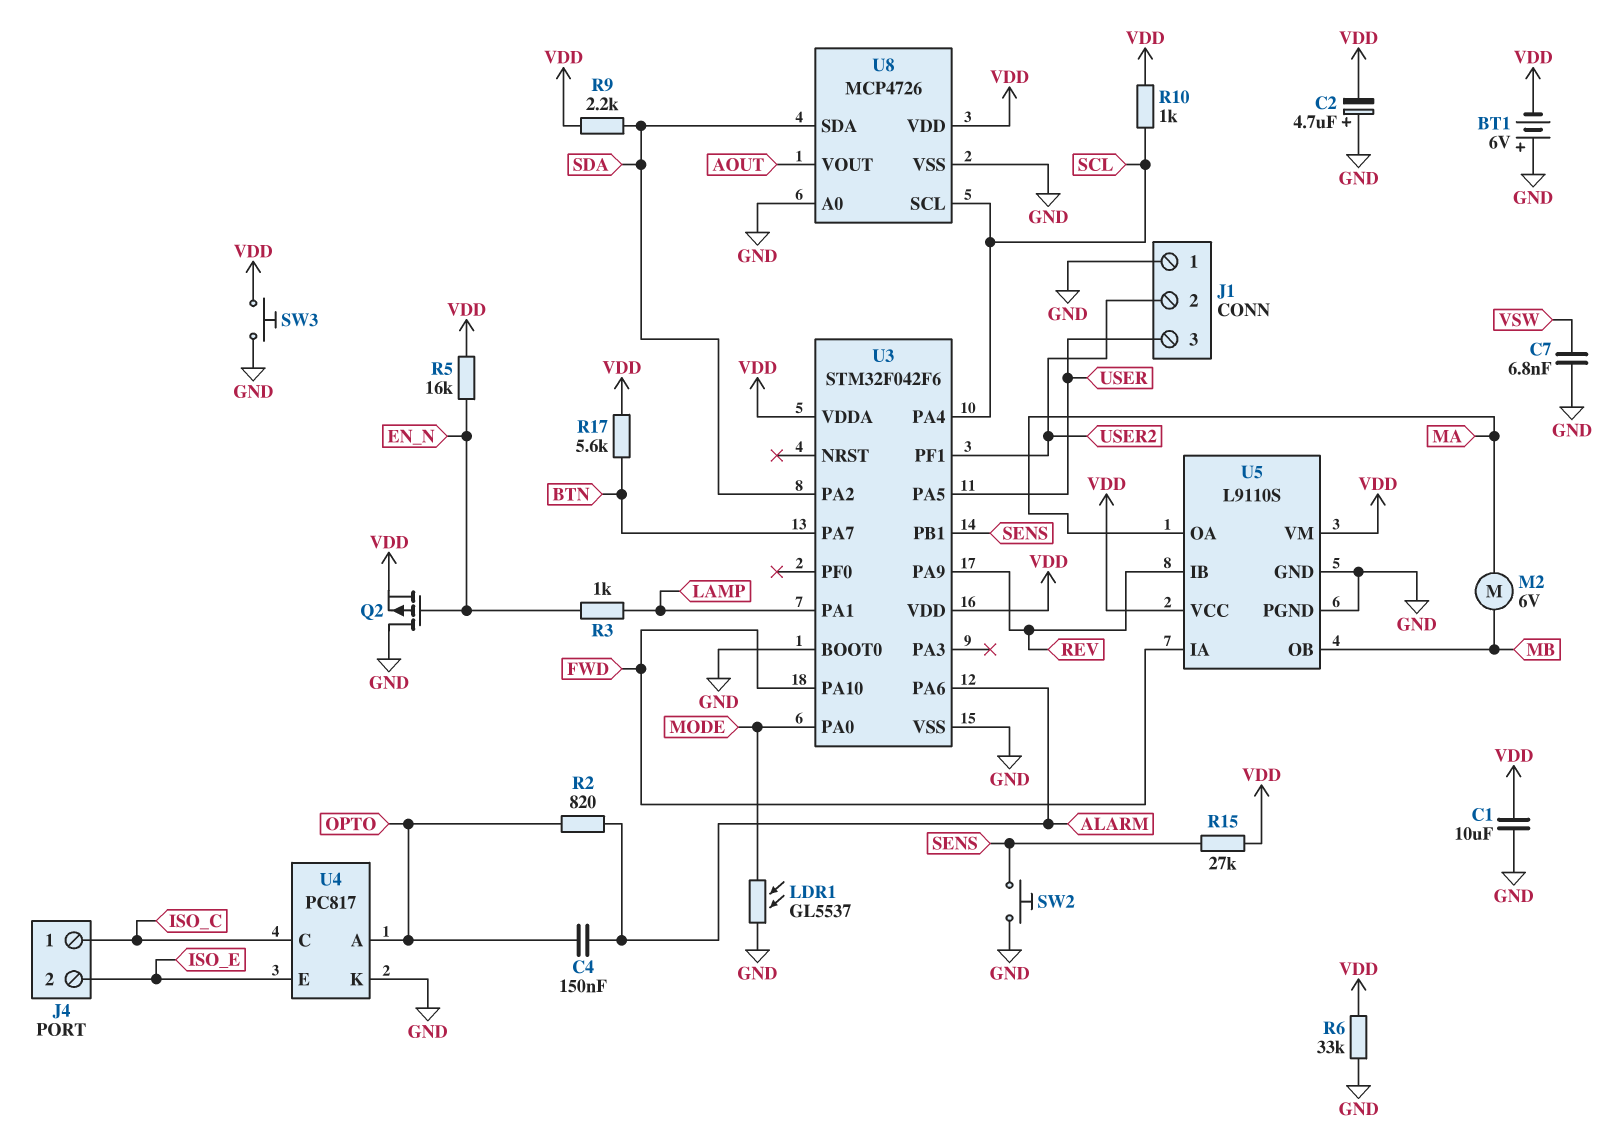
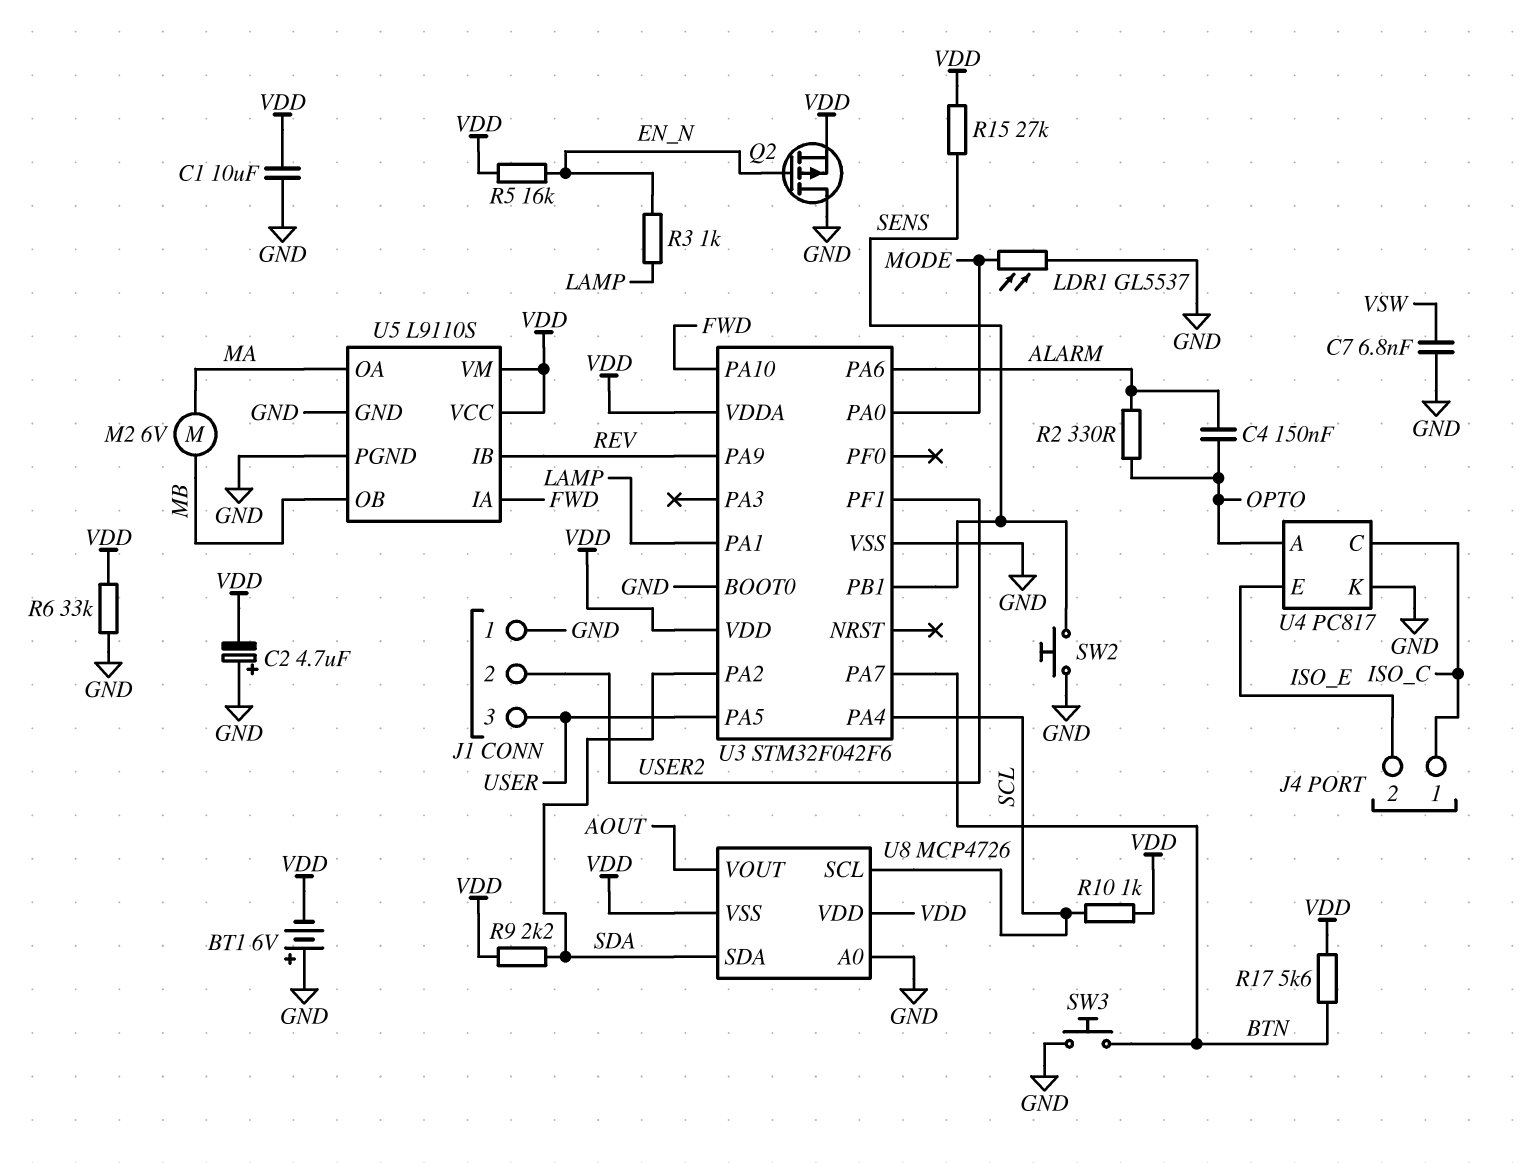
R2: 820 (ALARM, OPTO) -> 330 (ALARM, OPTO)
SW3: button (GND, VDD) -> button (BTN, GND)
U8 pin VSS: GND -> VDD

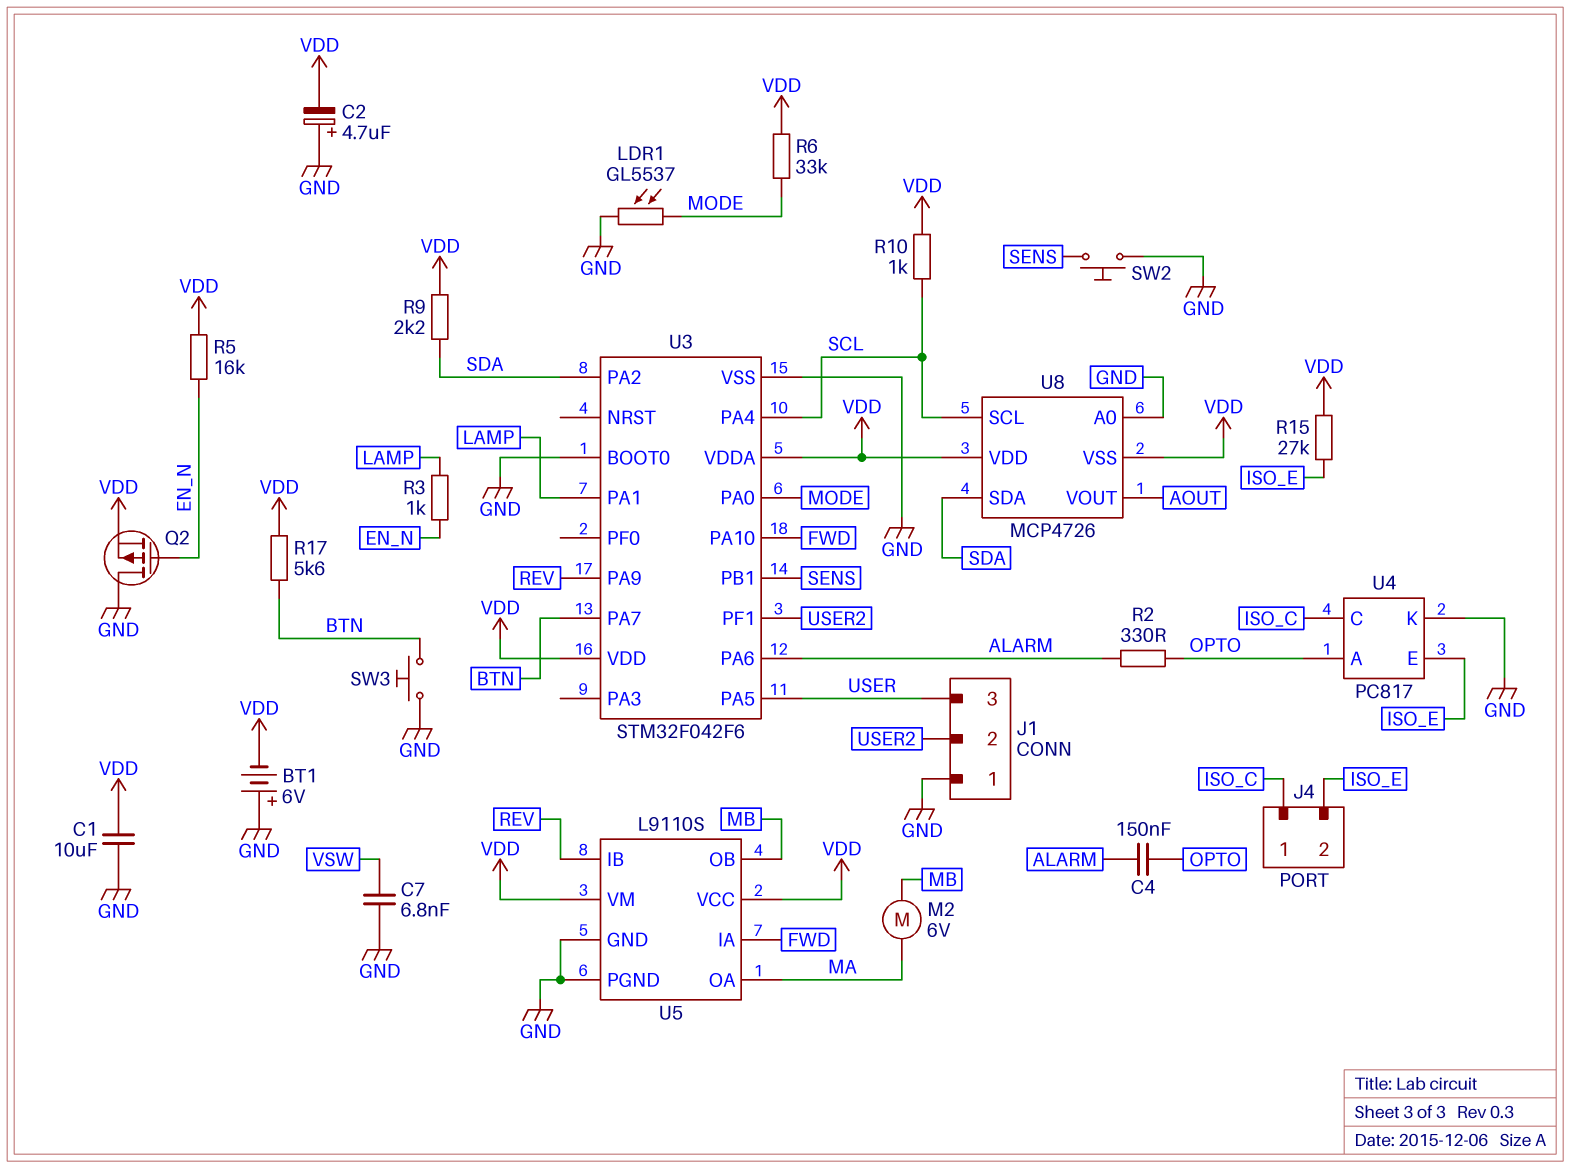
R6: 33k (GND, VDD) -> 33k (MODE, VDD)
R15: 27k (SENS, VDD) -> 27k (ISO_E, VDD)

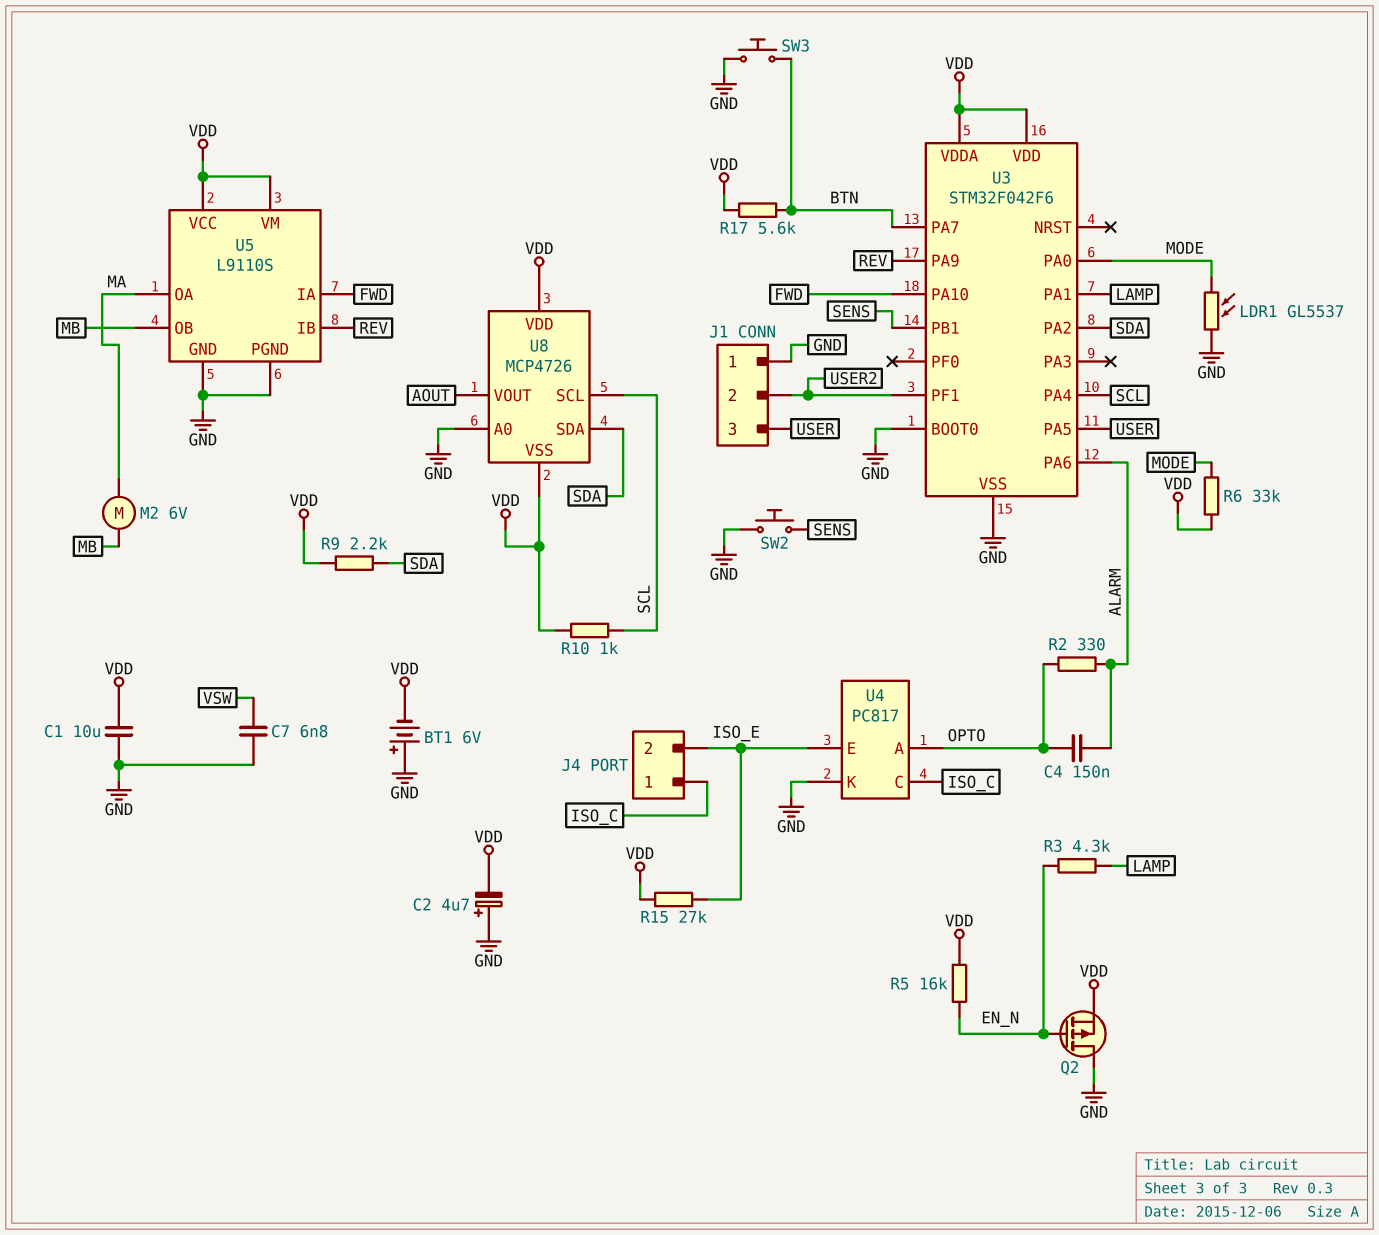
R3: 1k (EN_N, LAMP) -> 4.3k (EN_N, LAMP)

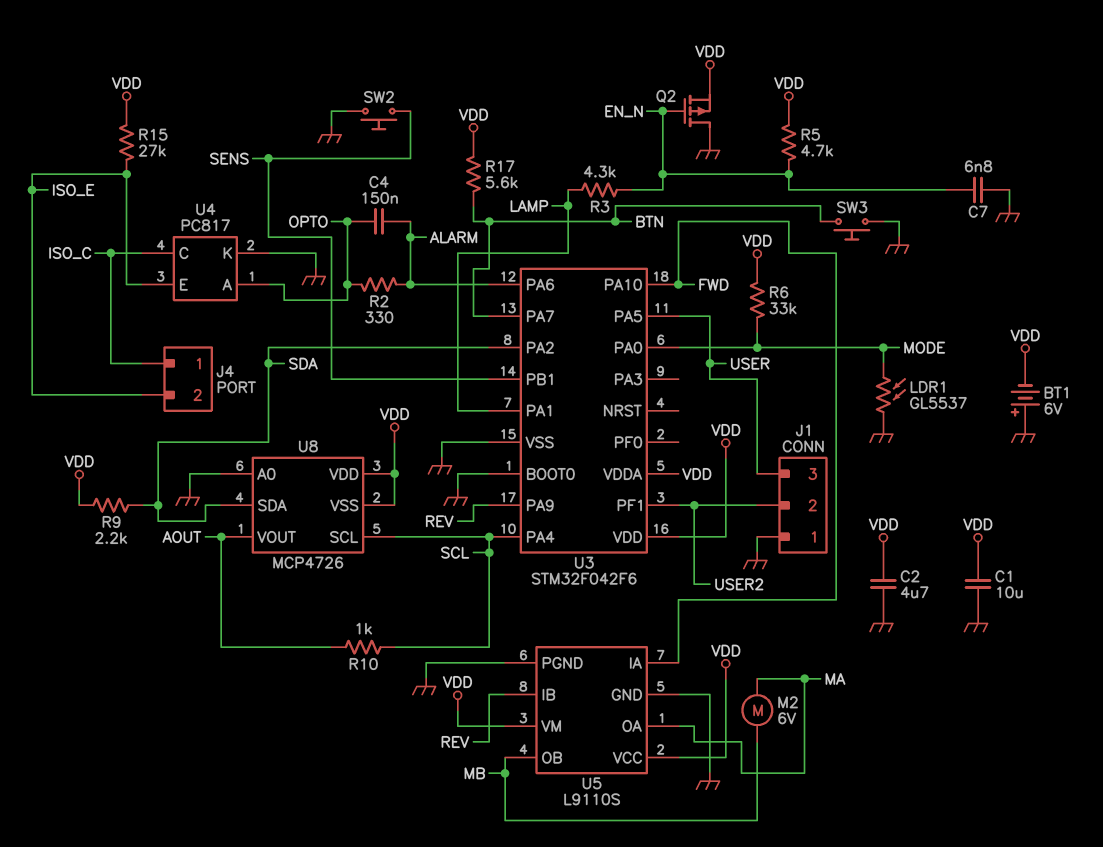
C2: 4.7uF (plus GND, minus VDD) -> 4.7uF (GND, VDD)
C7: 6.8nF (GND, VSW) -> 6.8nF (EN_N, GND)
R5: 16k (EN_N, VDD) -> 4.7k (EN_N, VDD)
R10: 1k (SCL, VDD) -> 1k (AOUT, SCL)

